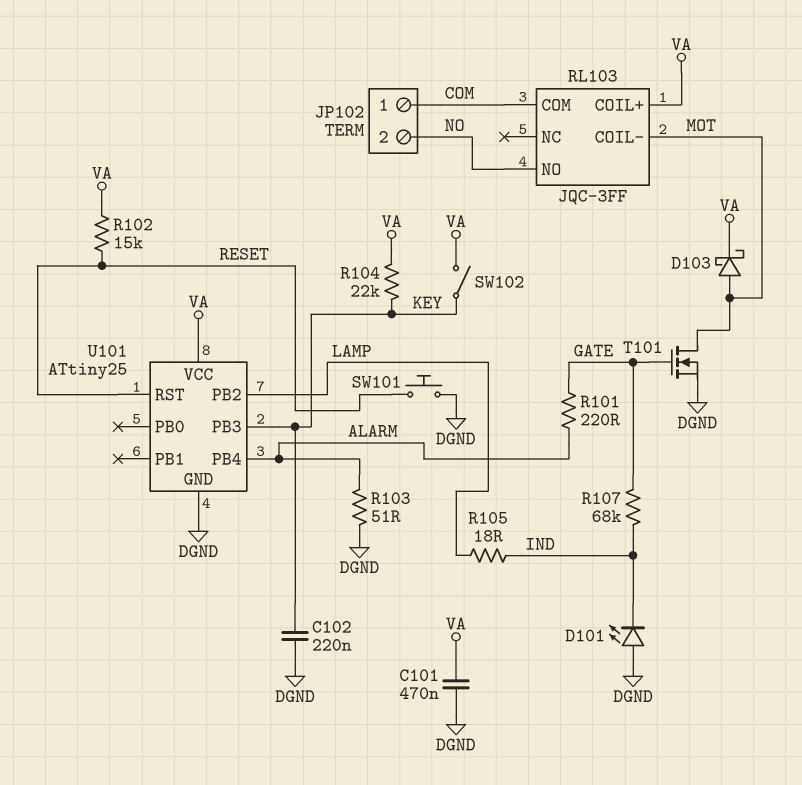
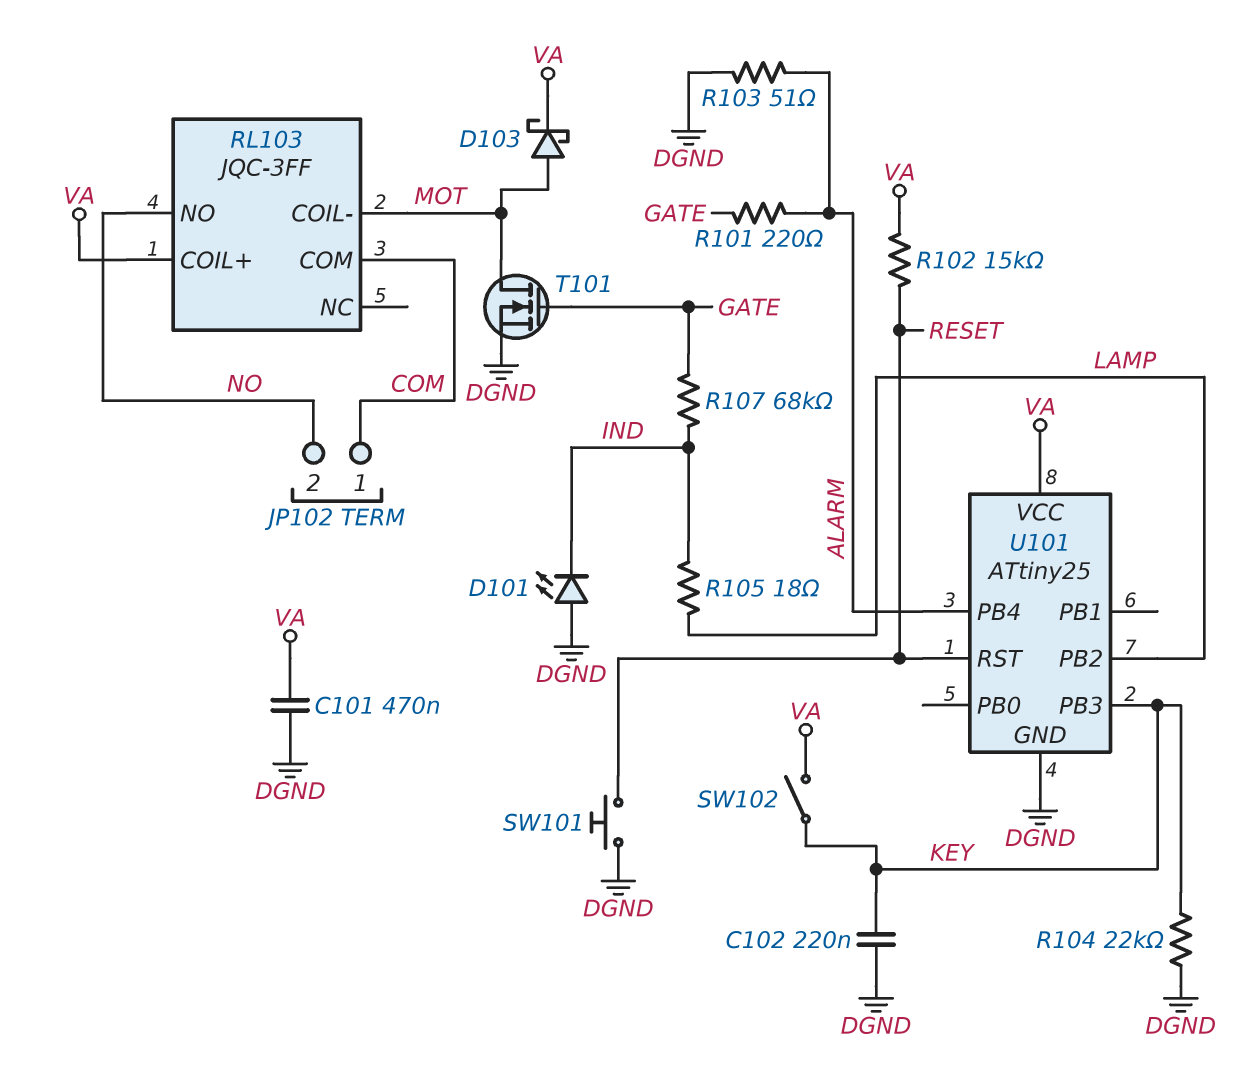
R104: 22k (KEY, VA) -> 22k (DGND, KEY)

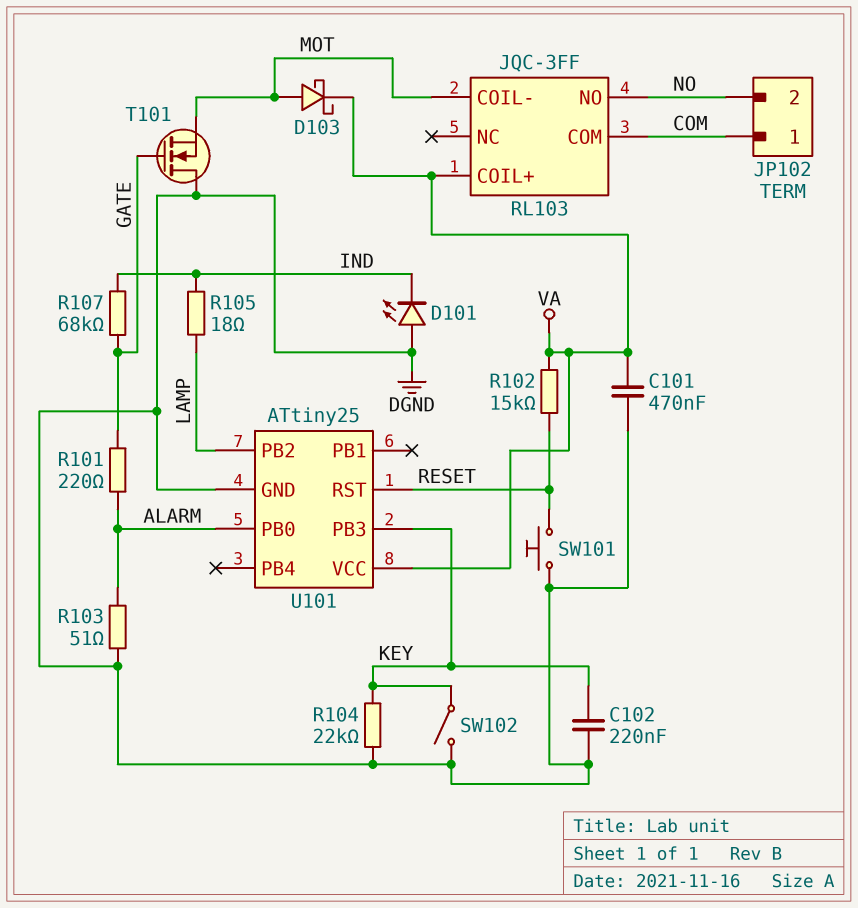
SW102: switch (KEY, VA) -> switch (DGND, KEY)
T101: NMOS (G GATE, D MOT, S DGND) -> NMOS (G GATE, D DGND, S MOT)
U101 pin PB0: none -> ALARM
U101 pin PB4: ALARM -> none

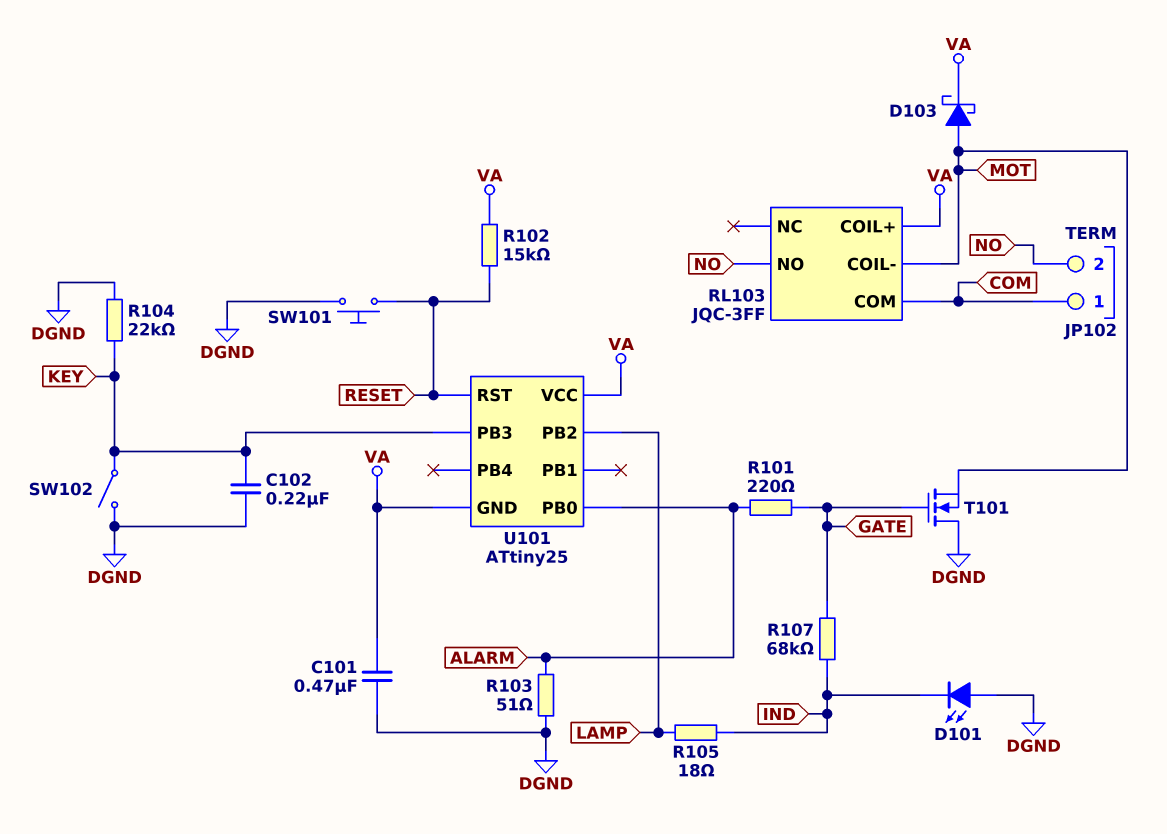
U101 pin GND: DGND -> VA

